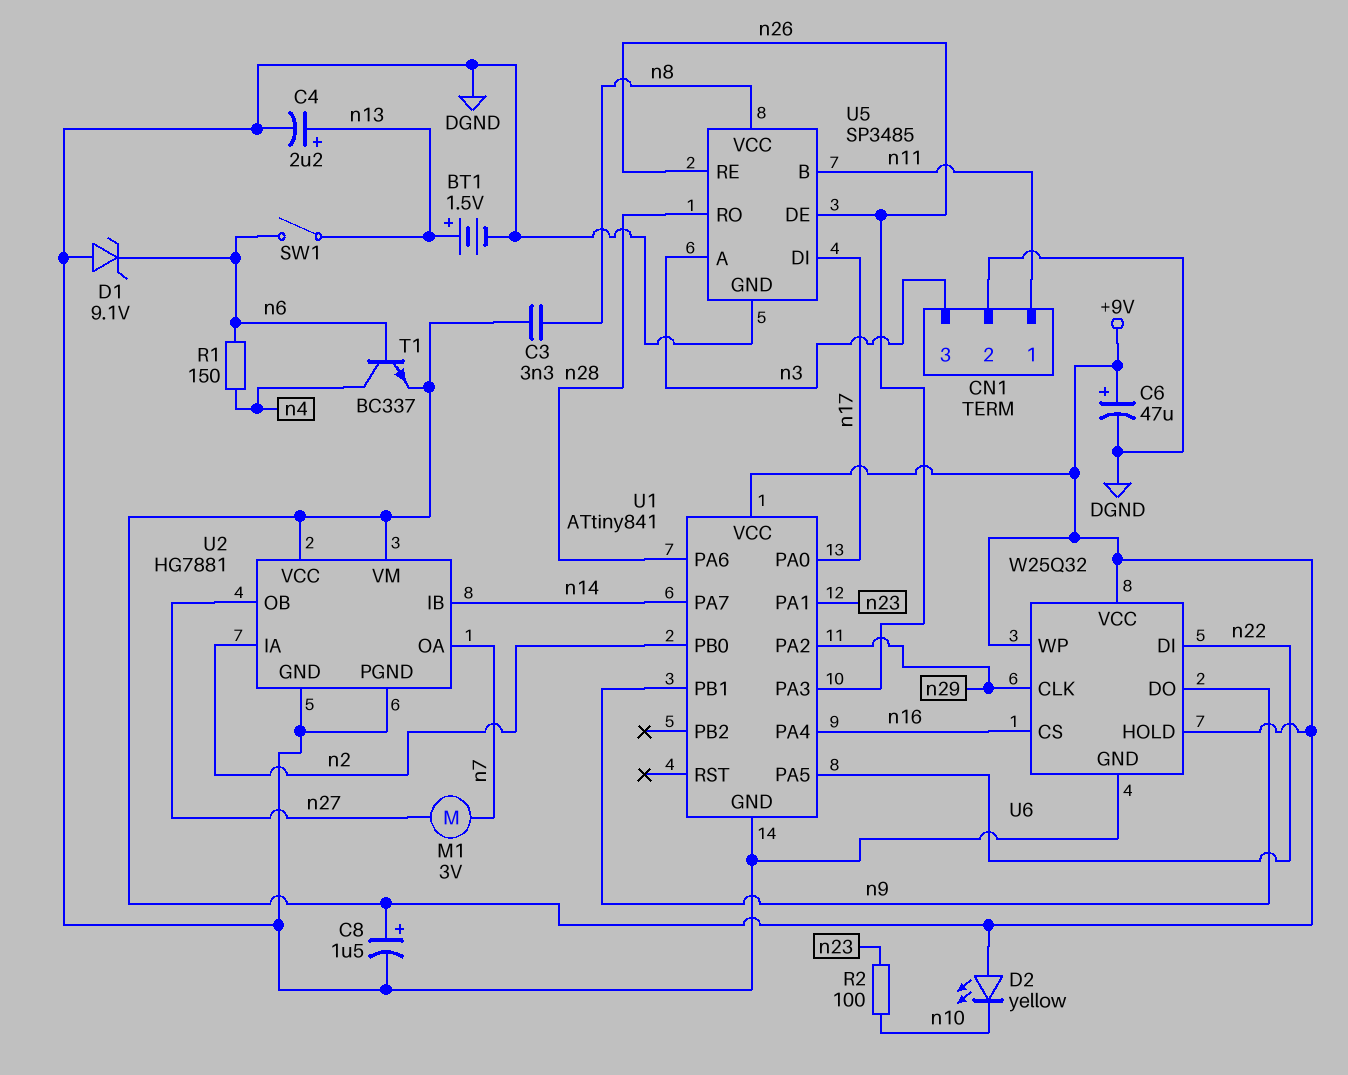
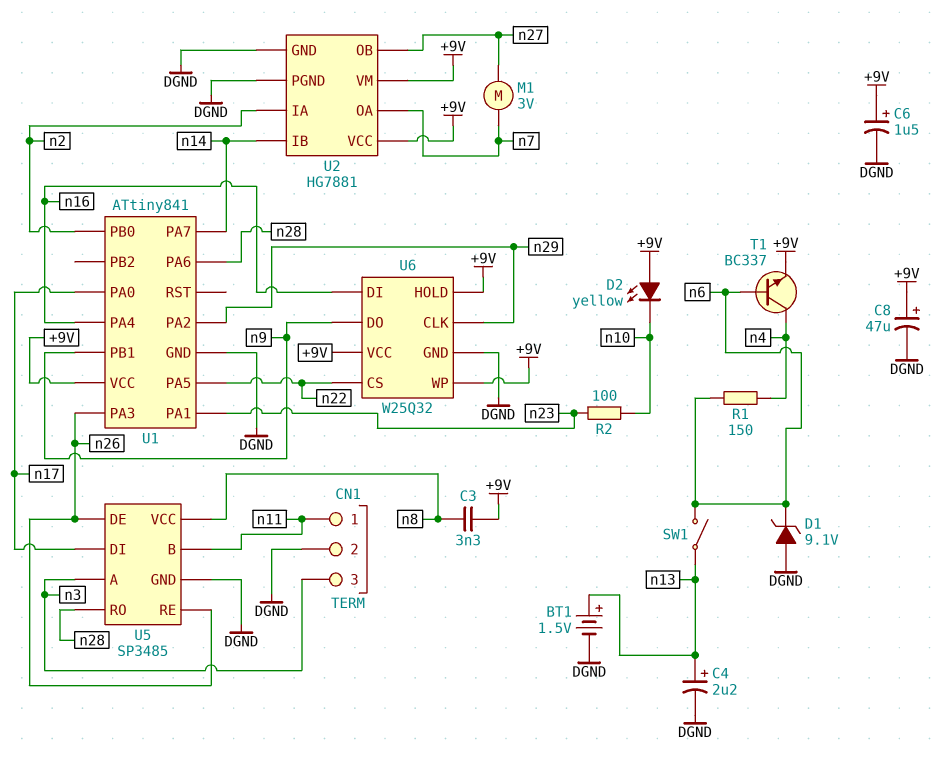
C6: 47uF (plus +9V, minus DGND) -> 1.5uF (plus +9V, minus DGND)
C8: 1.5uF (plus +9V, minus DGND) -> 47uF (plus +9V, minus DGND)
U6 pin CS: n16 -> n22
U6 pin DI: n22 -> n16

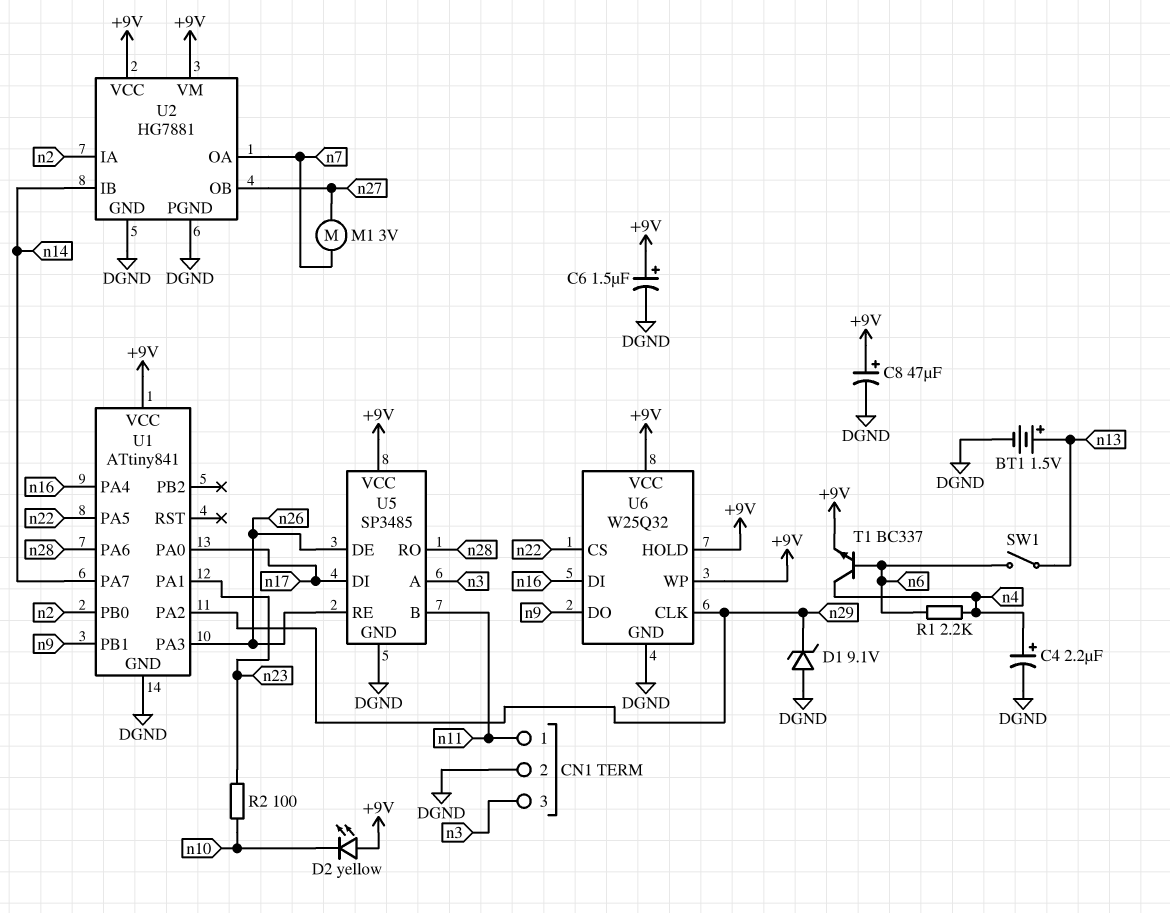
C3: 3.3nF (+9V, n8) -> none
C4: 2.2uF (plus n13, minus DGND) -> 2.2uF (plus n4, minus DGND)
D1: zener 9.1V (A DGND, K n6) -> zener 9.1V (A DGND, K n29)
R1: 150 (n4, n6) -> 2.2k (n4, n6)
U5 pin VCC: n8 -> +9V

